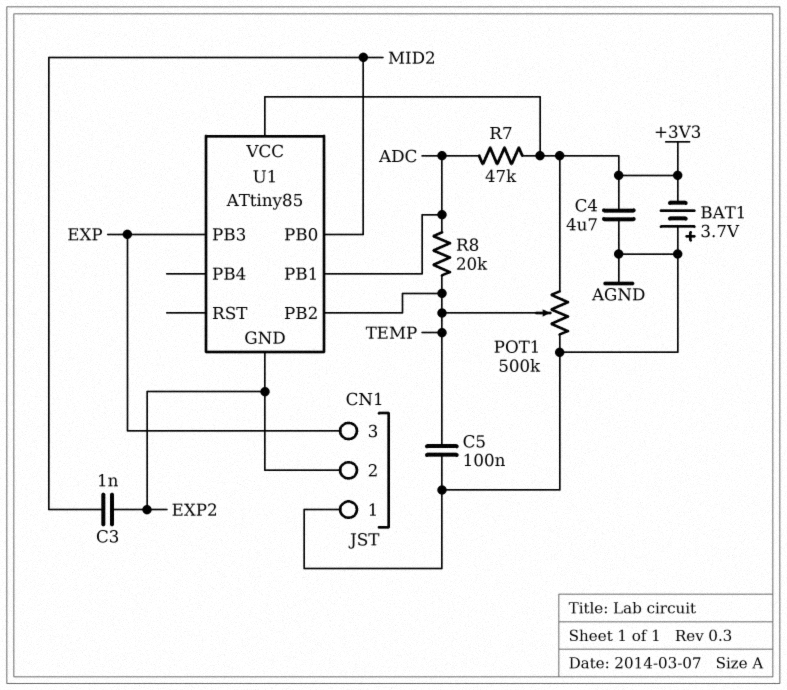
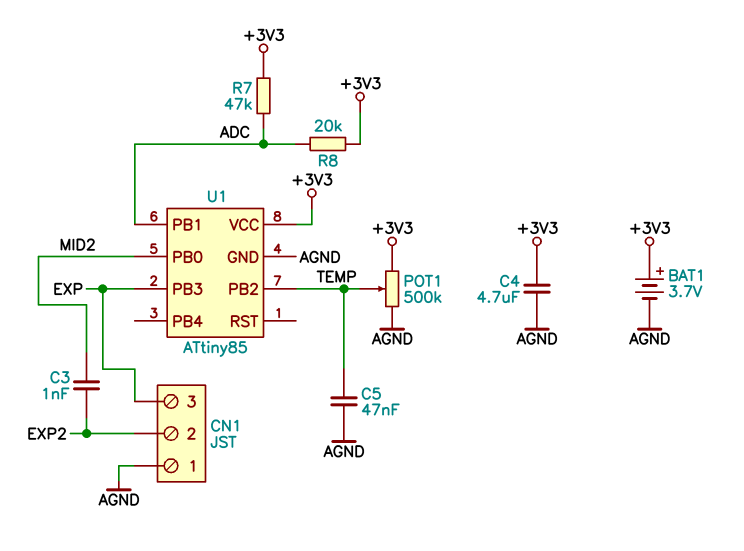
BAT1: 3.7V (plus AGND, minus +3V3) -> 3.7V (plus +3V3, minus AGND)
C5: 100nF (AGND, TEMP) -> 47nF (AGND, TEMP)
R8: 20k (ADC, TEMP) -> 20k (+3V3, ADC)
U1 pin GND: EXP2 -> AGND

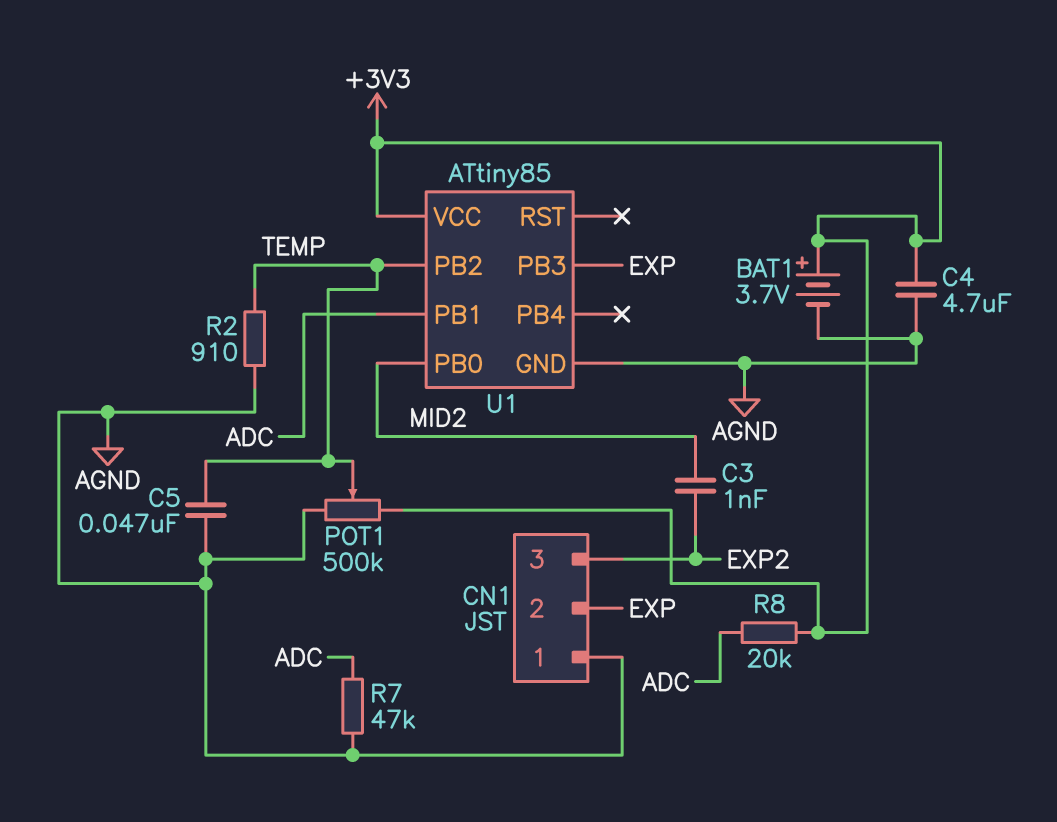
CN1 pin 2: EXP2 -> EXP
CN1 pin 3: EXP -> EXP2
R2: none -> 910 (AGND, TEMP)
R7: 47k (+3V3, ADC) -> 47k (ADC, AGND)

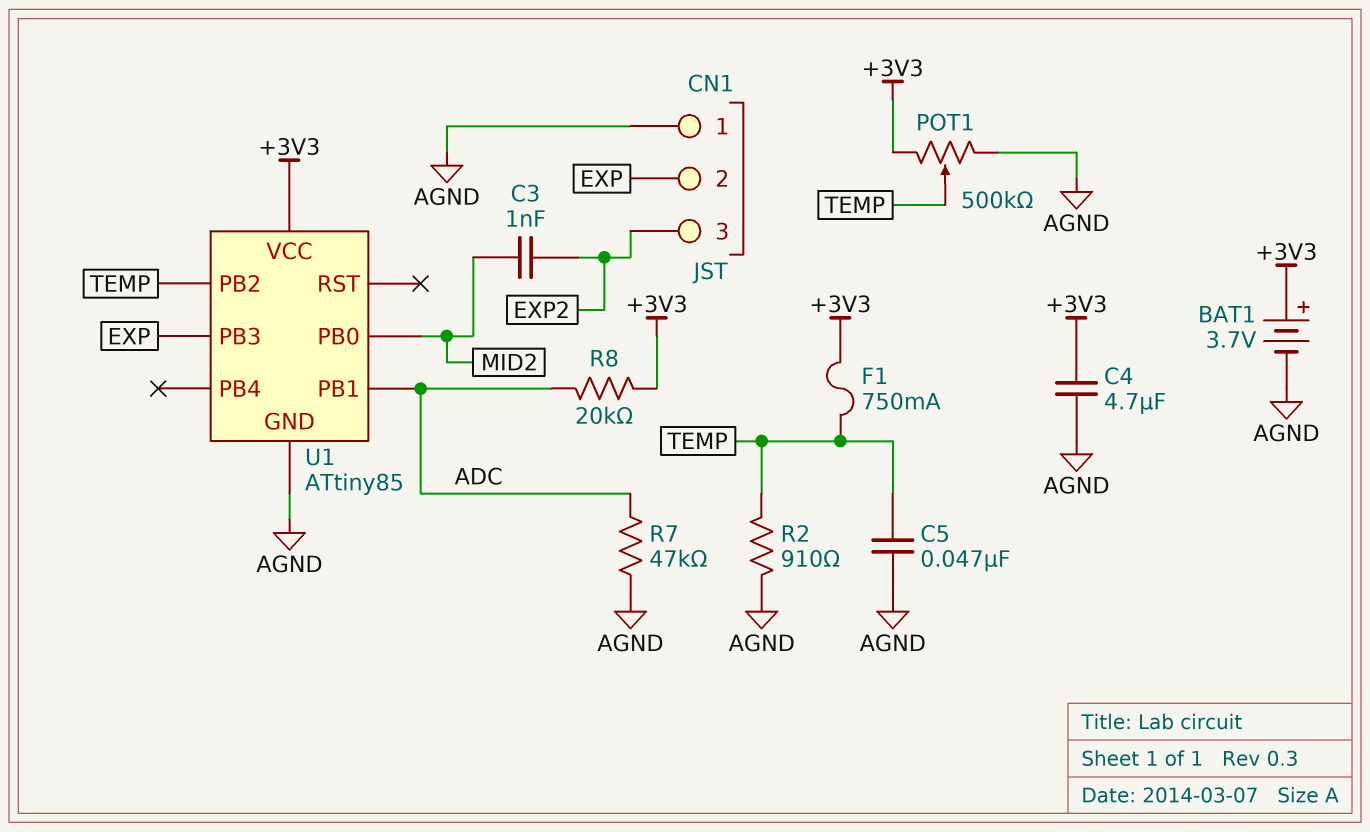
F1: none -> 750mA (+3V3, TEMP)

